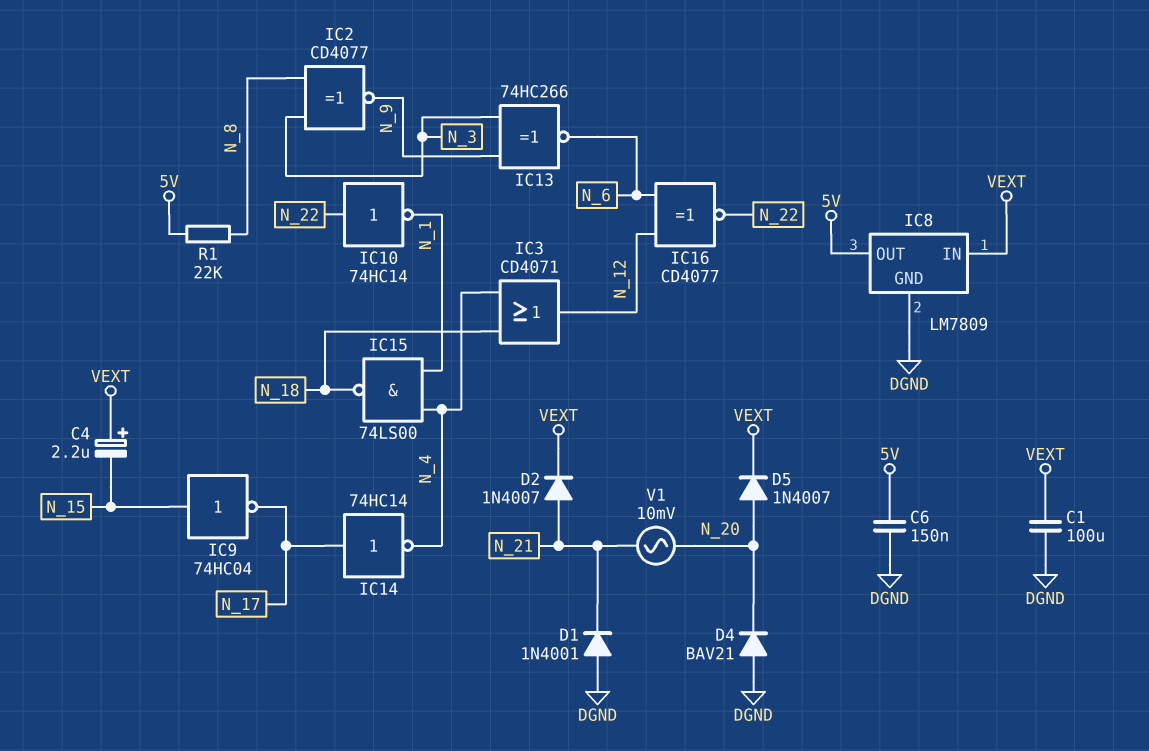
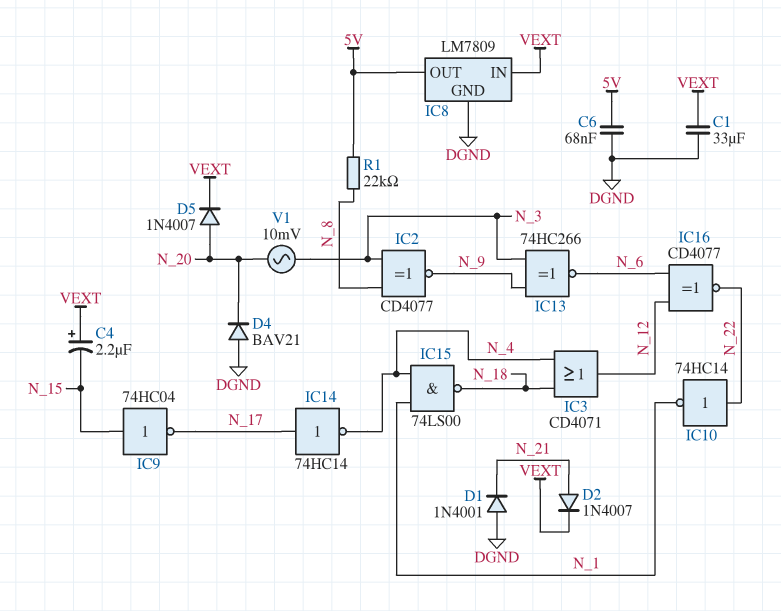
C1: 100uF (DGND, VEXT) -> 33uF (DGND, VEXT)
C6: 150nF (5V, DGND) -> 68nF (5V, DGND)
V1: AC 10mV (N_20, N_21) -> AC 10mV (N_3, N_20)

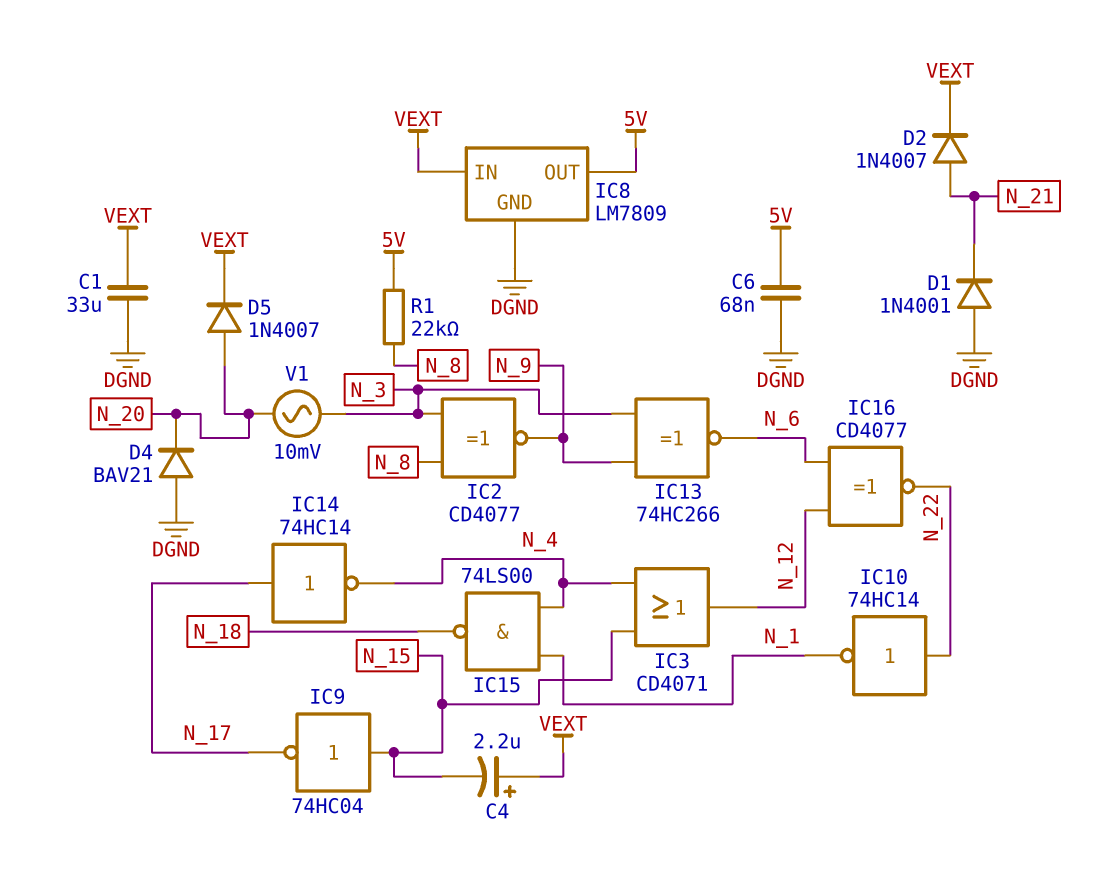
IC3: OR CD4071 (in N_4, in N_18, out N_12) -> OR CD4071 (in N_4, in N_15, out N_12)

